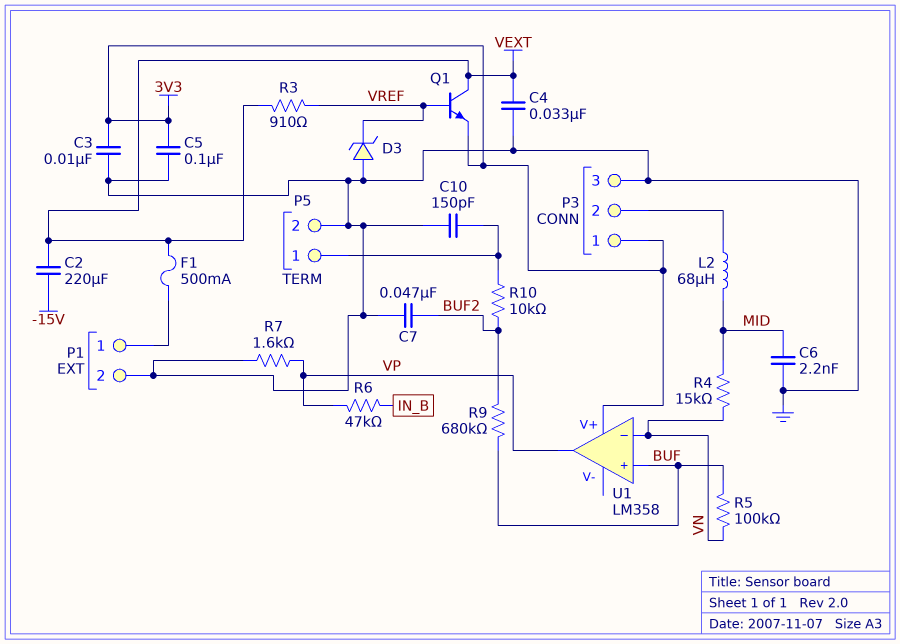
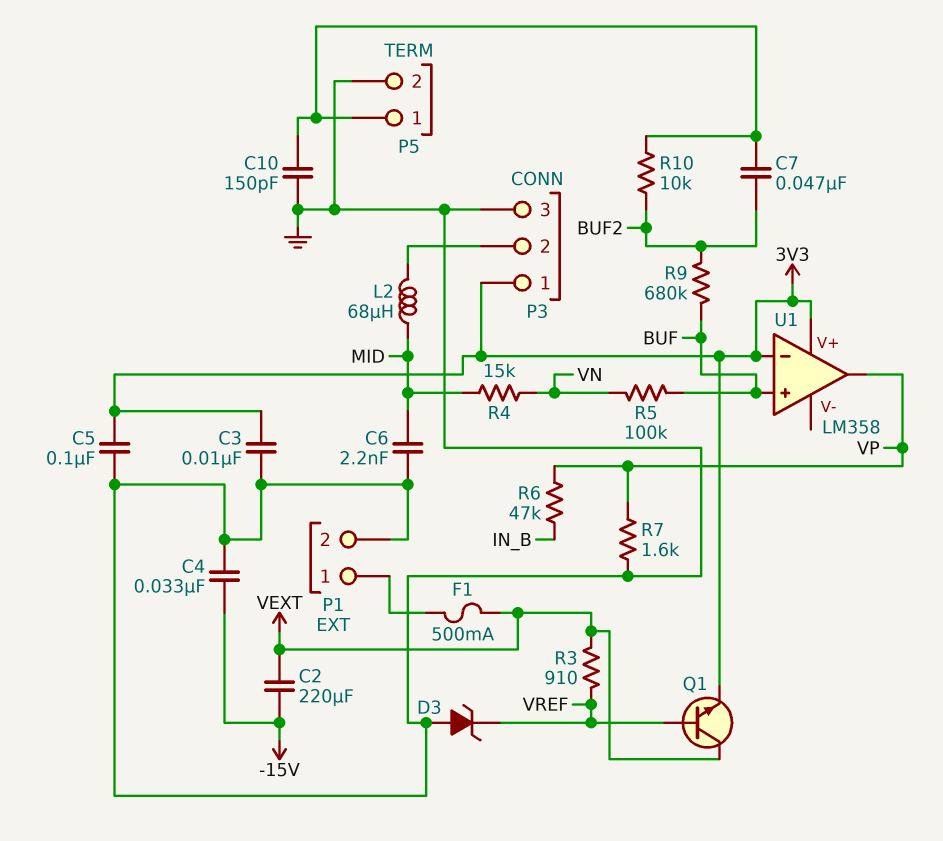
C4: 33nF (GND, VEXT) -> 33nF (-15V, GND)
C7: 47nF (BUF2, GND) -> 47nF (BUF2, P5/1)
U1 pin in-: VN -> 3V3

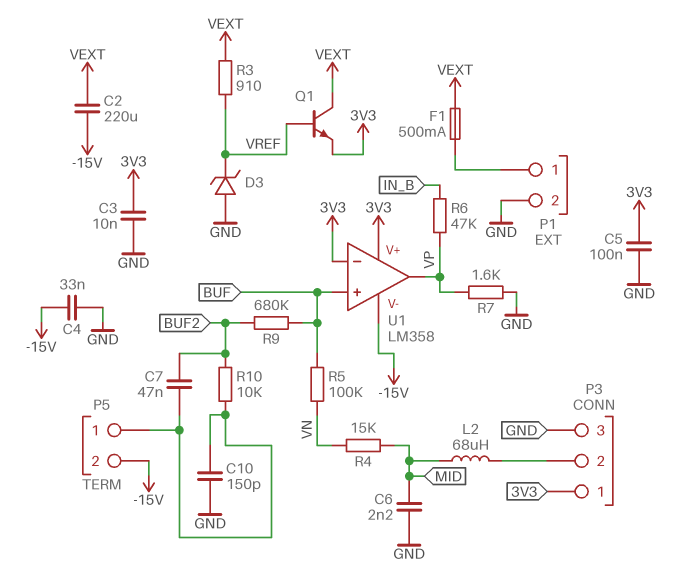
P5 pin 2: GND -> -15V
U1 pin V-: none -> -15V

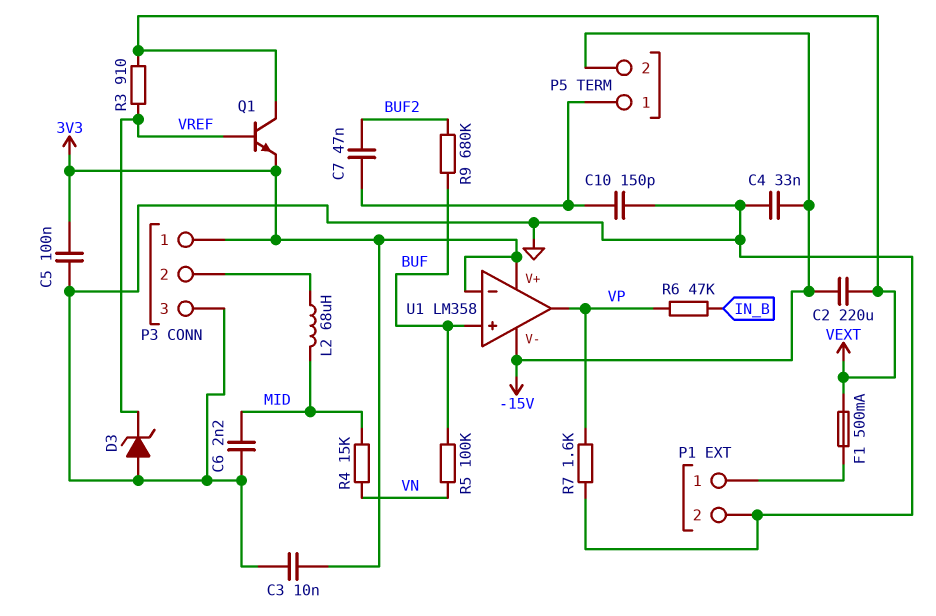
R10: 10k (BUF2, P5/1) -> none

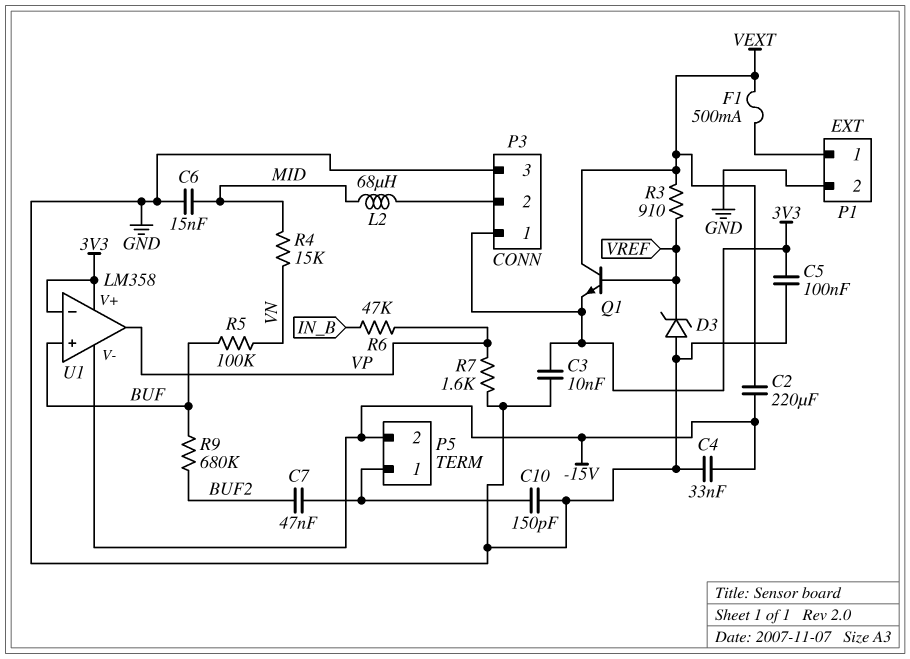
C6: 2.2nF (GND, MID) -> 15nF (GND, MID)

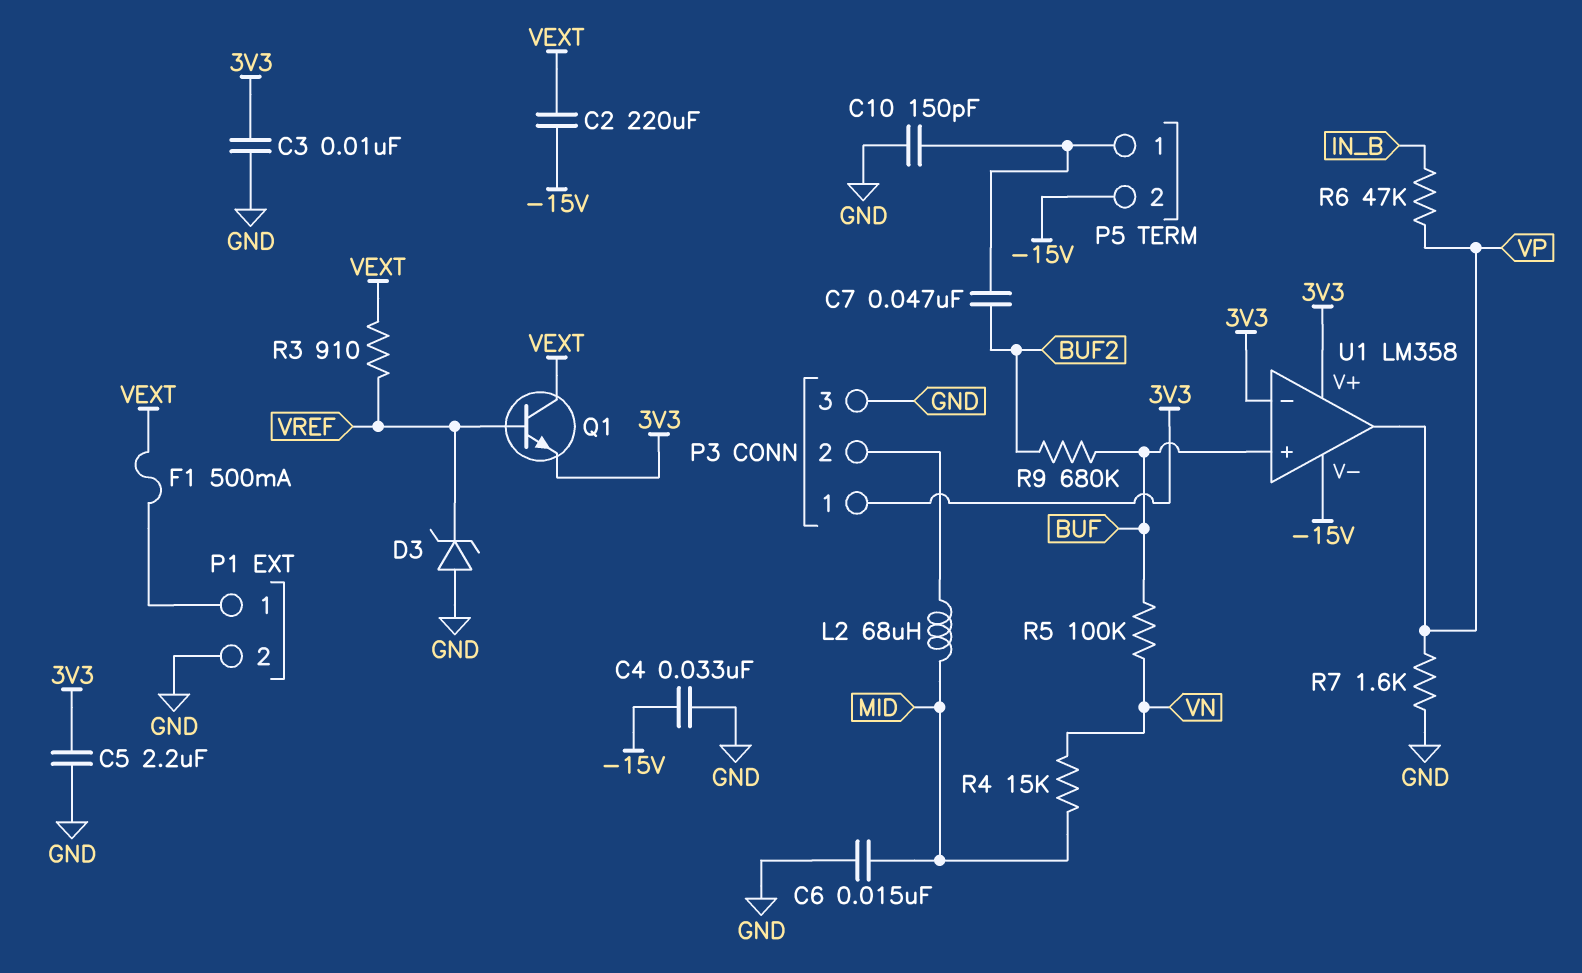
C5: 100nF (3V3, GND) -> 2.2uF (3V3, GND)

